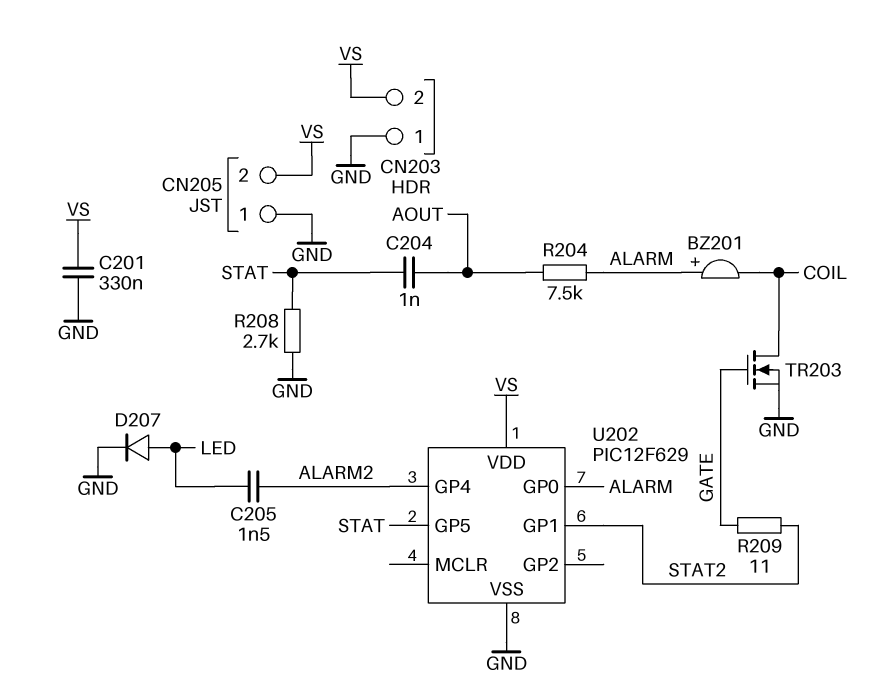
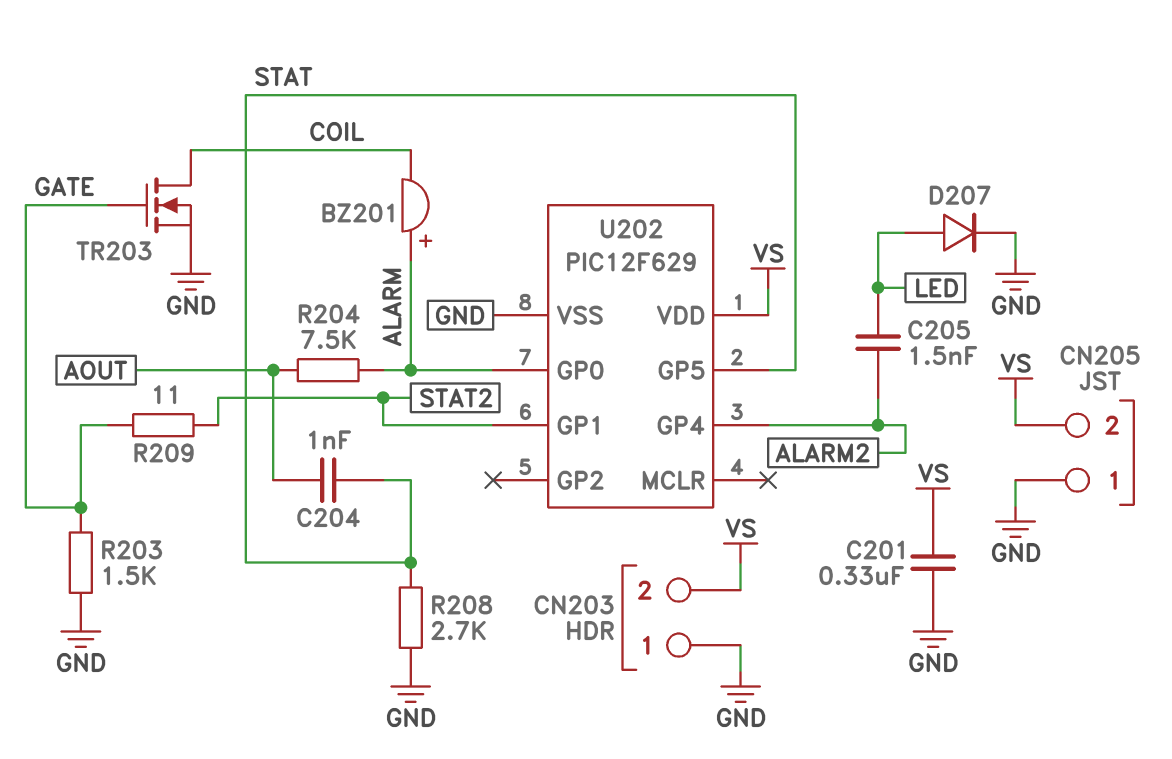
R203: none -> 1.5k (GATE, GND)

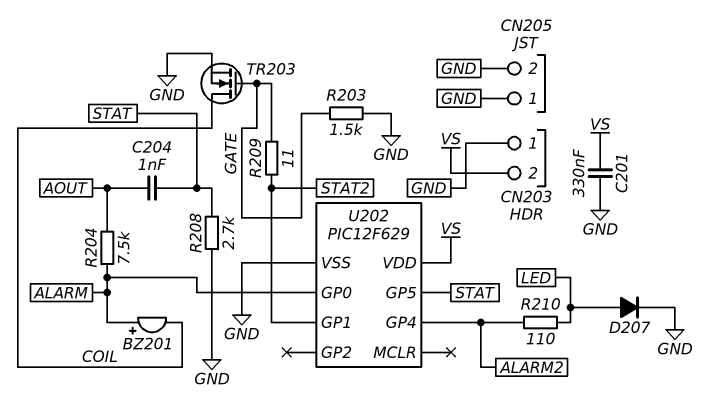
C205: 1.5nF (ALARM2, LED) -> none
CN205 pin 2: VS -> GND
R210: none -> 110 (ALARM2, LED)

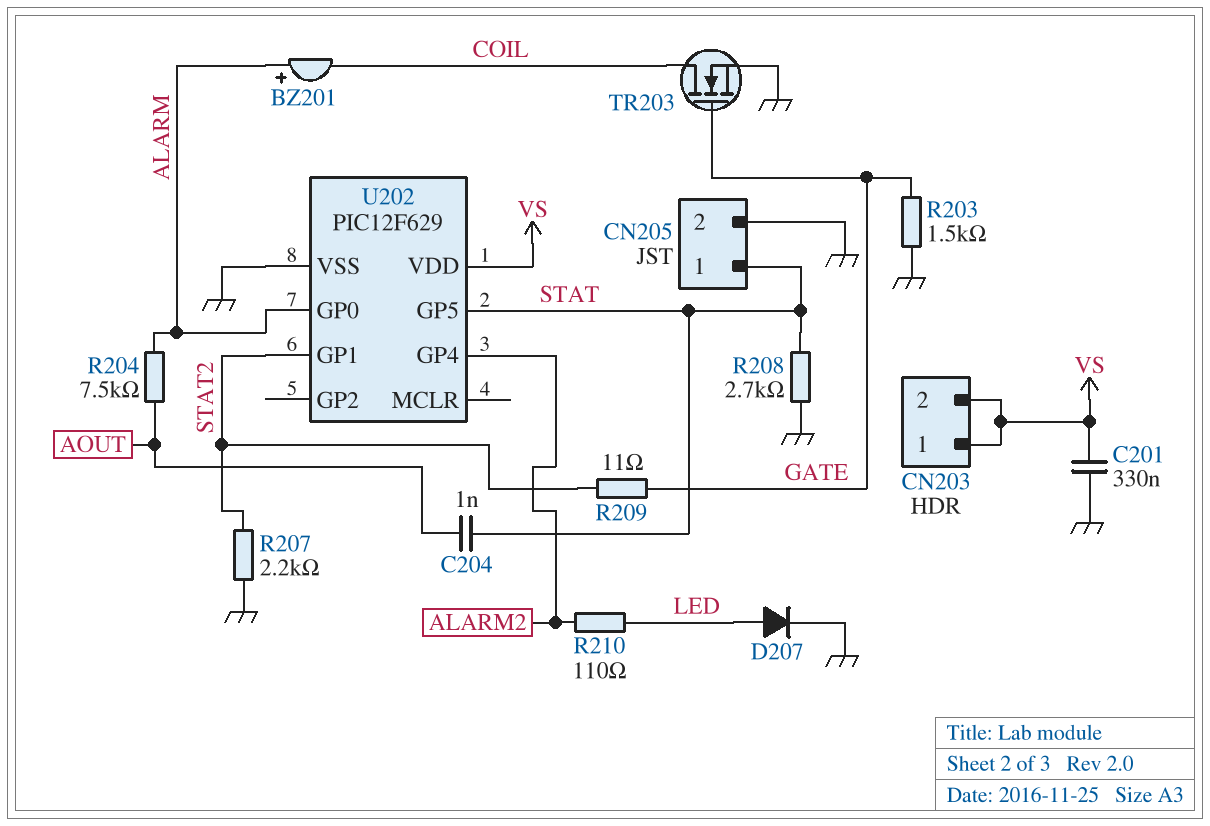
CN203 pin 1: GND -> VS
CN205 pin 1: GND -> STAT
R207: none -> 2.2k (GND, STAT2)

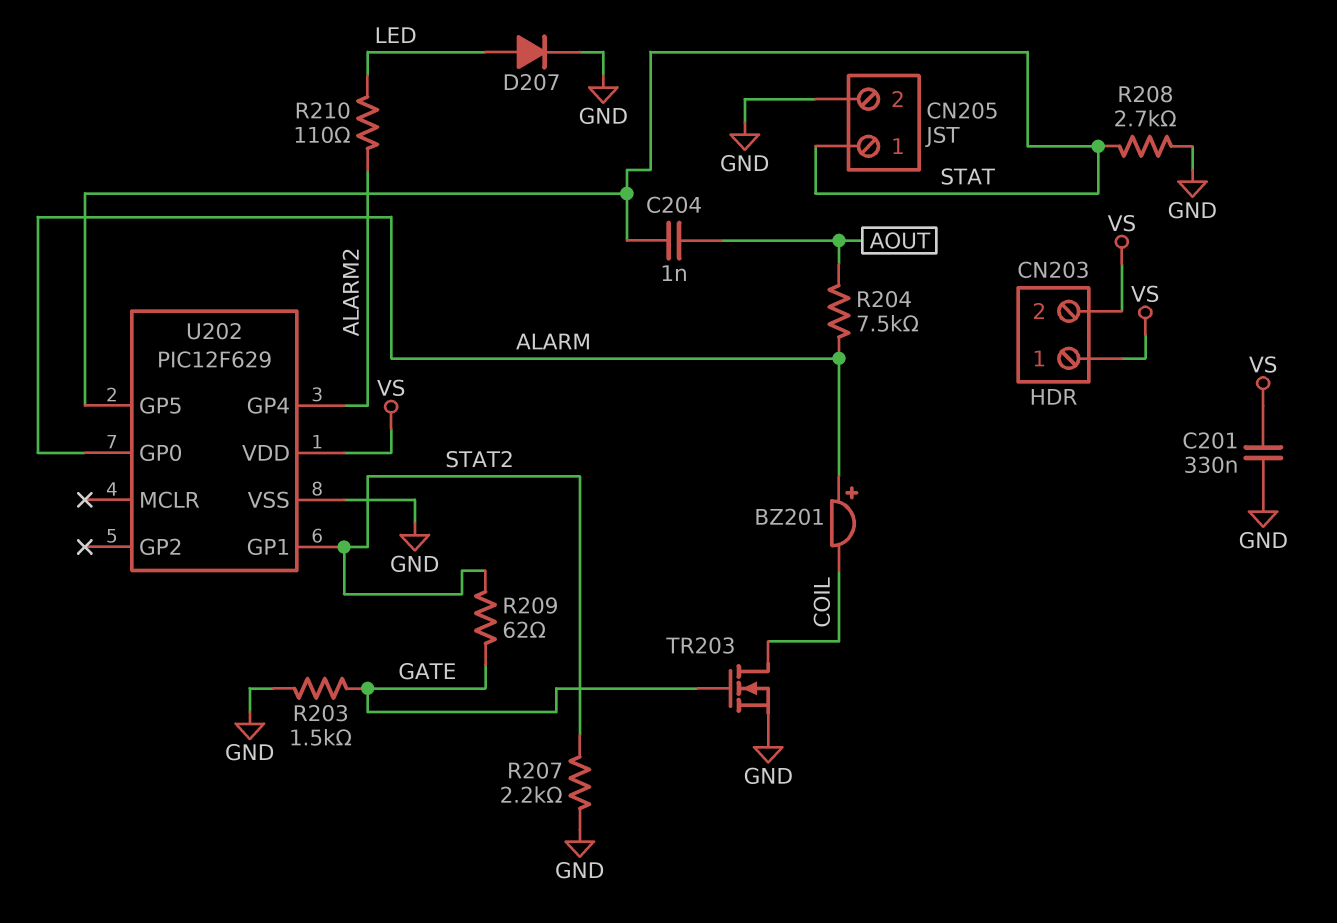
R209: 11 (GATE, STAT2) -> 62 (GATE, STAT2)

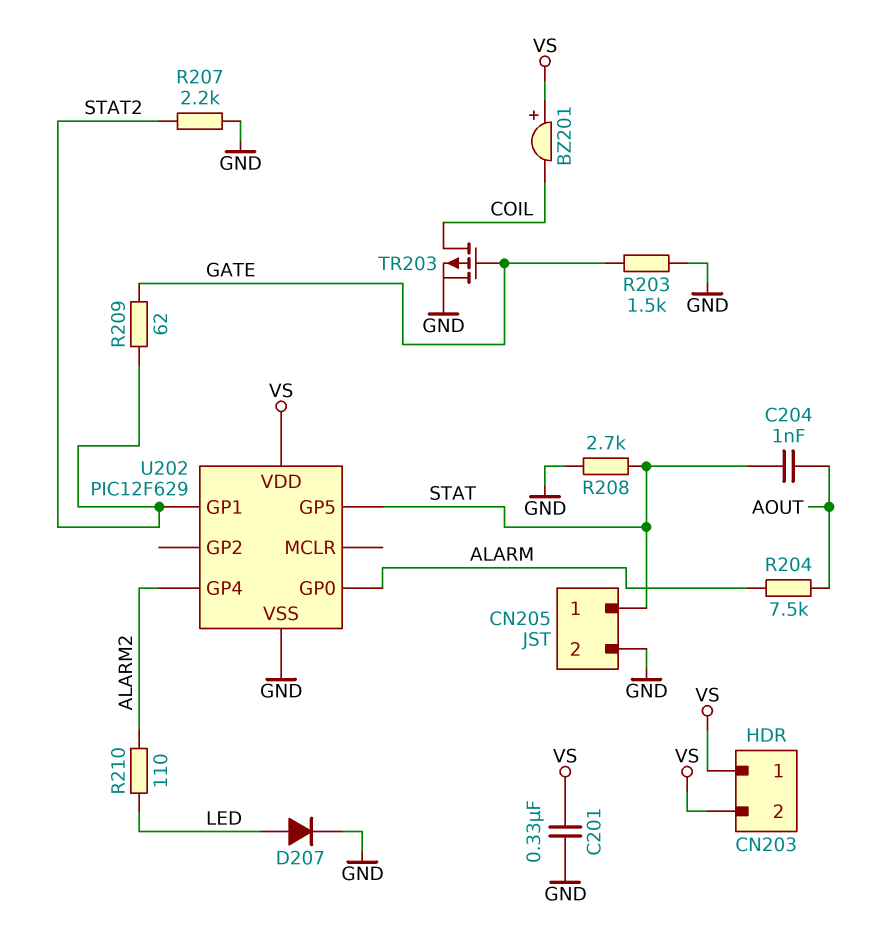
BZ201: buzzer (plus ALARM, minus COIL) -> buzzer (plus VS, minus COIL)
TR203: NMOS (G GATE, D COIL, S GND) -> PMOS (G GATE, D COIL, S GND)

